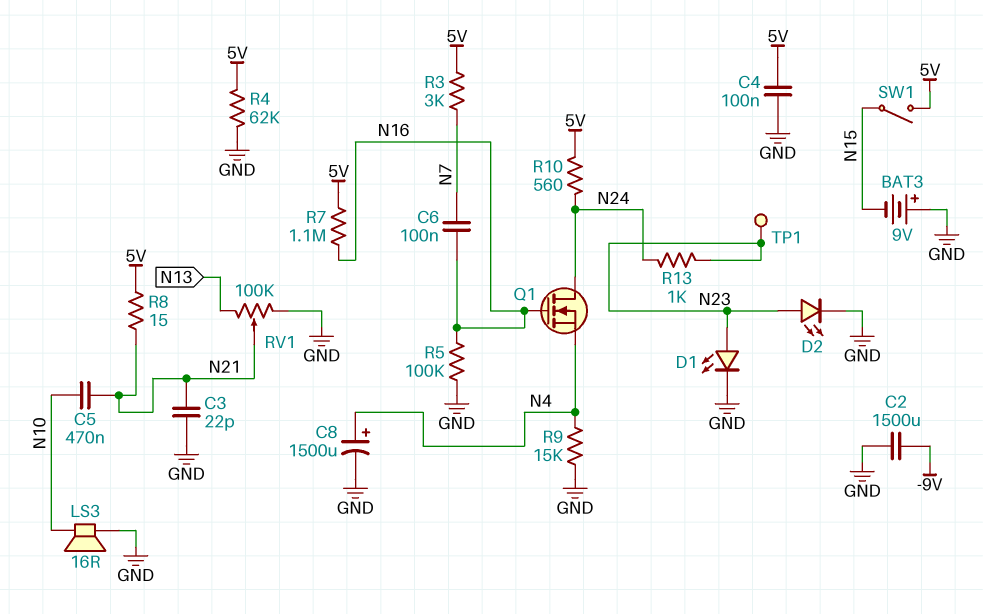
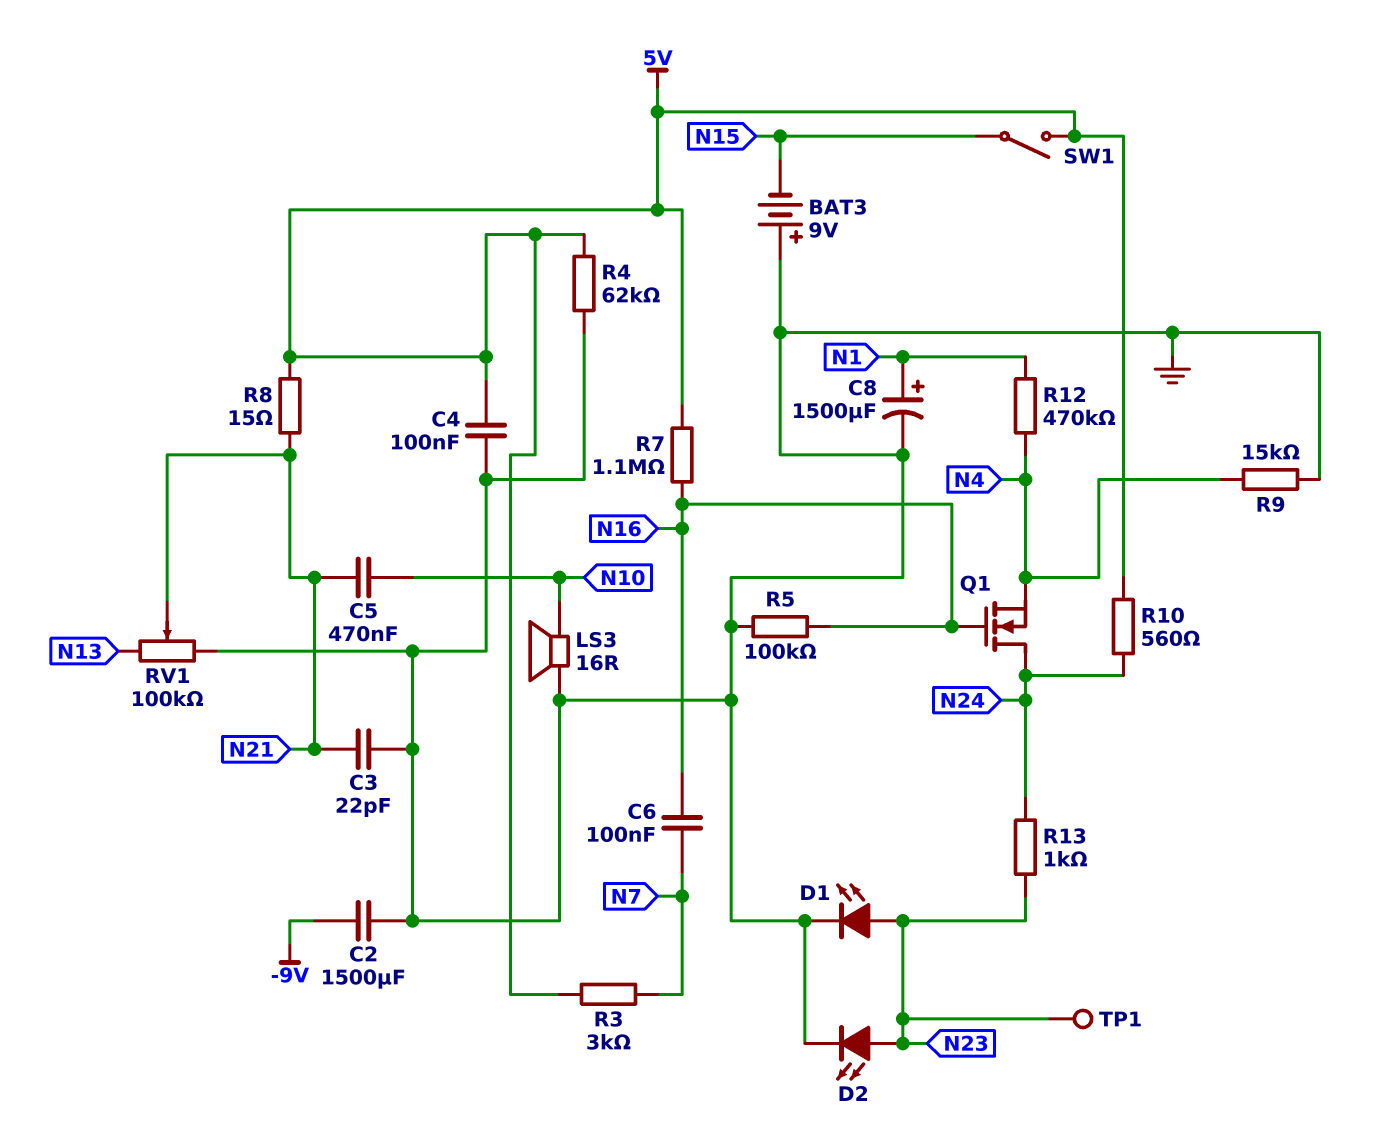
C8: 1500uF (plus N4, minus GND) -> 1500uF (plus N1, minus GND)
R12: none -> 470k (N1, N4)

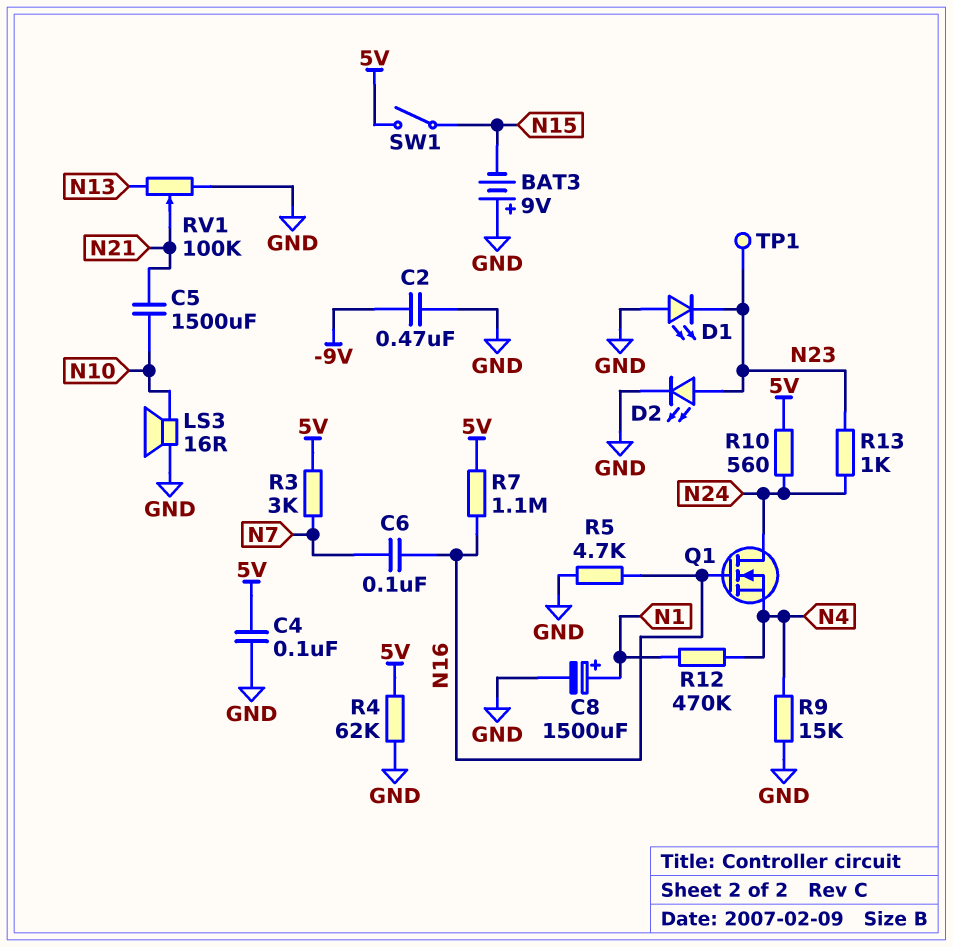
C2: 1500uF (-9V, GND) -> 470nF (-9V, GND)
C3: 22pF (GND, N21) -> none
C5: 470nF (N10, N21) -> 1500uF (N10, N21)
D1: LED (A N23, K GND) -> LED (A GND, K N23)
R5: 100k (GND, N16) -> 4.7k (GND, N16)
R8: 15 (5V, N21) -> none

